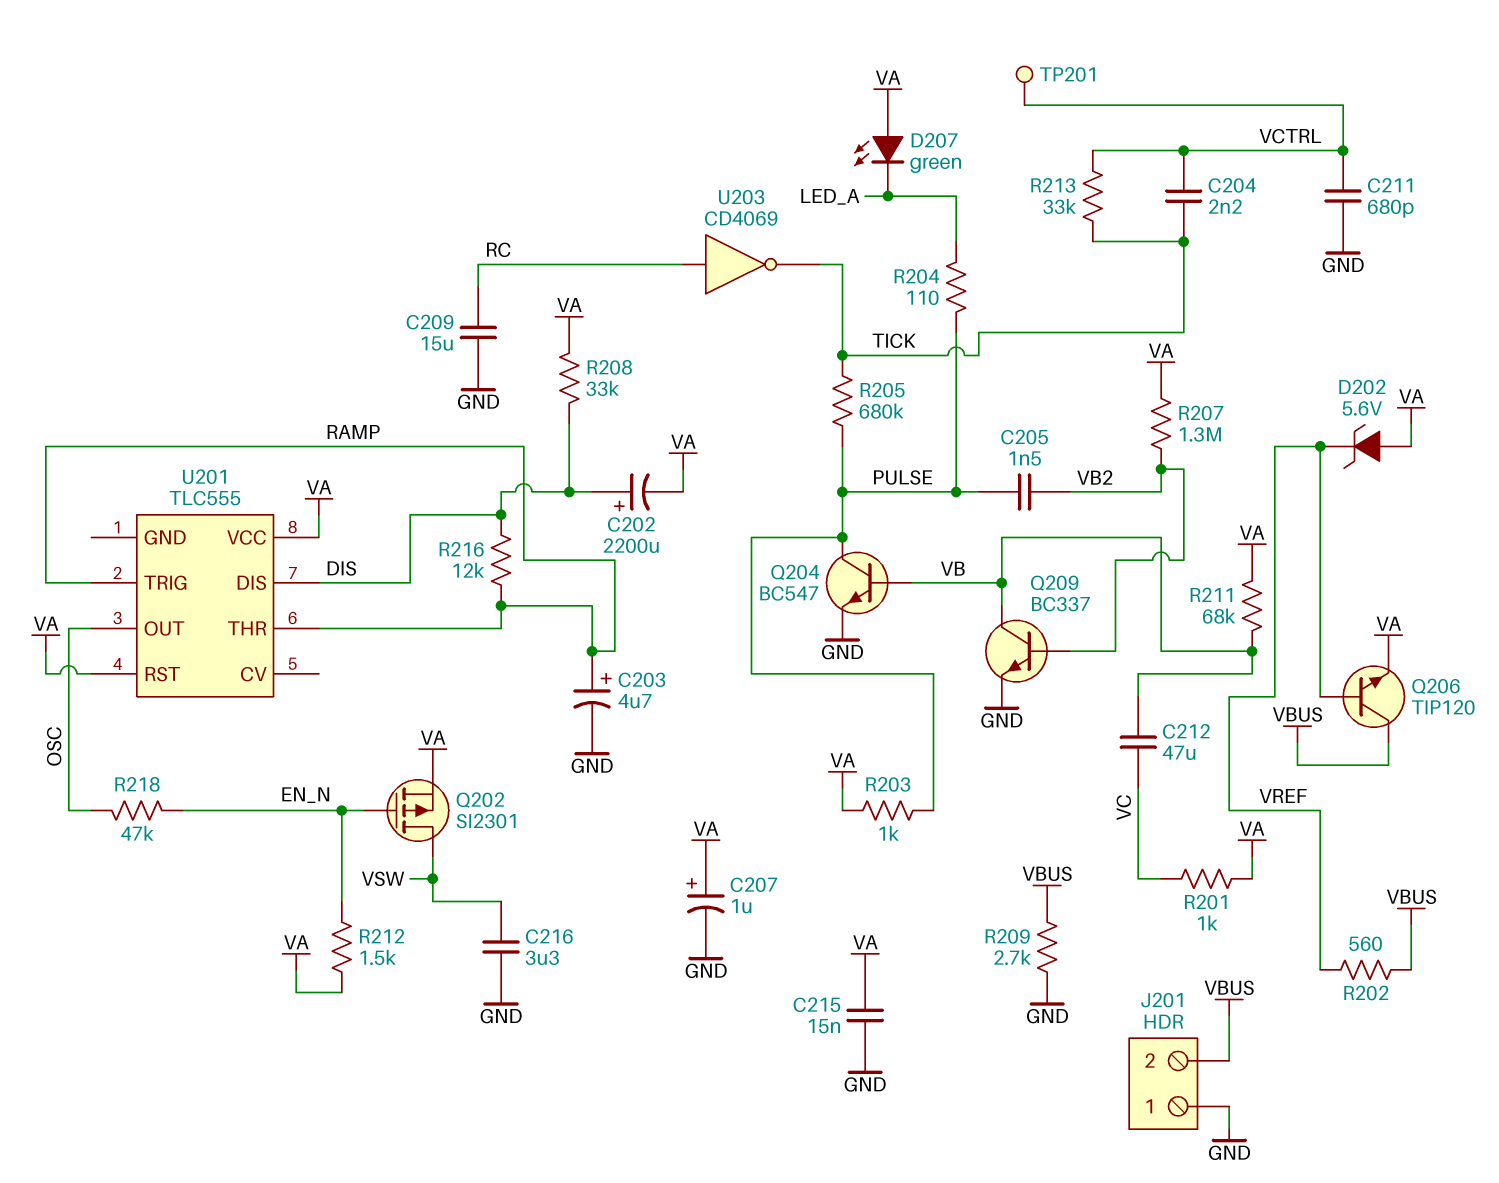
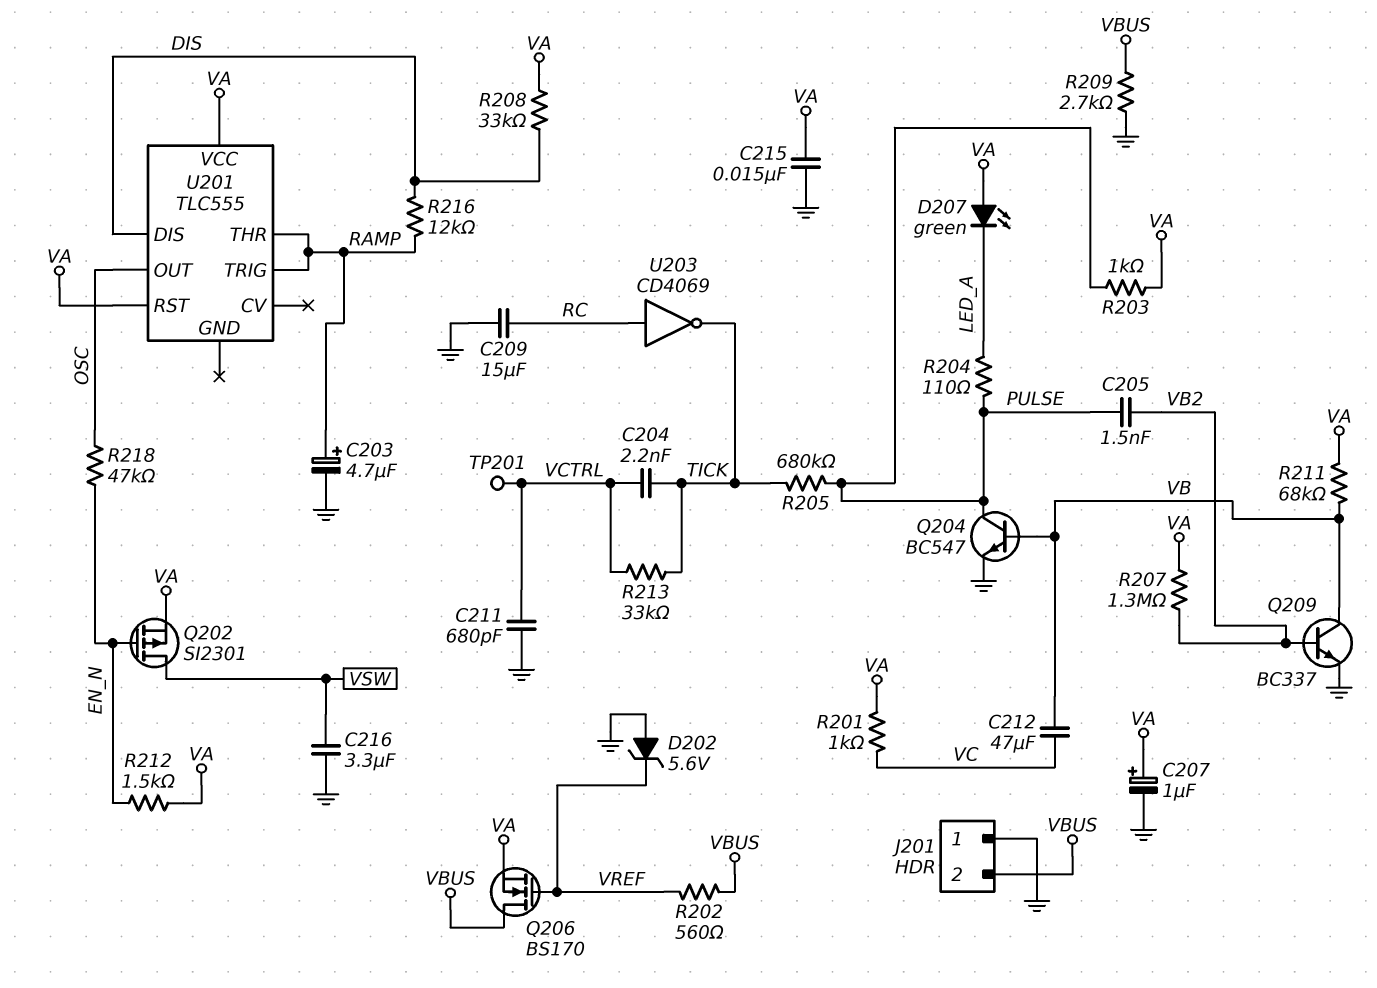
C202: 2200uF (plus DIS, minus VA) -> none
D202: zener 5.6V (A VA, K VREF) -> zener 5.6V (A GND, K VREF)
Q206: NPN TIP120 (B VREF, C VBUS, E VA) -> NMOS BS170 (G VREF, D VBUS, S VA)

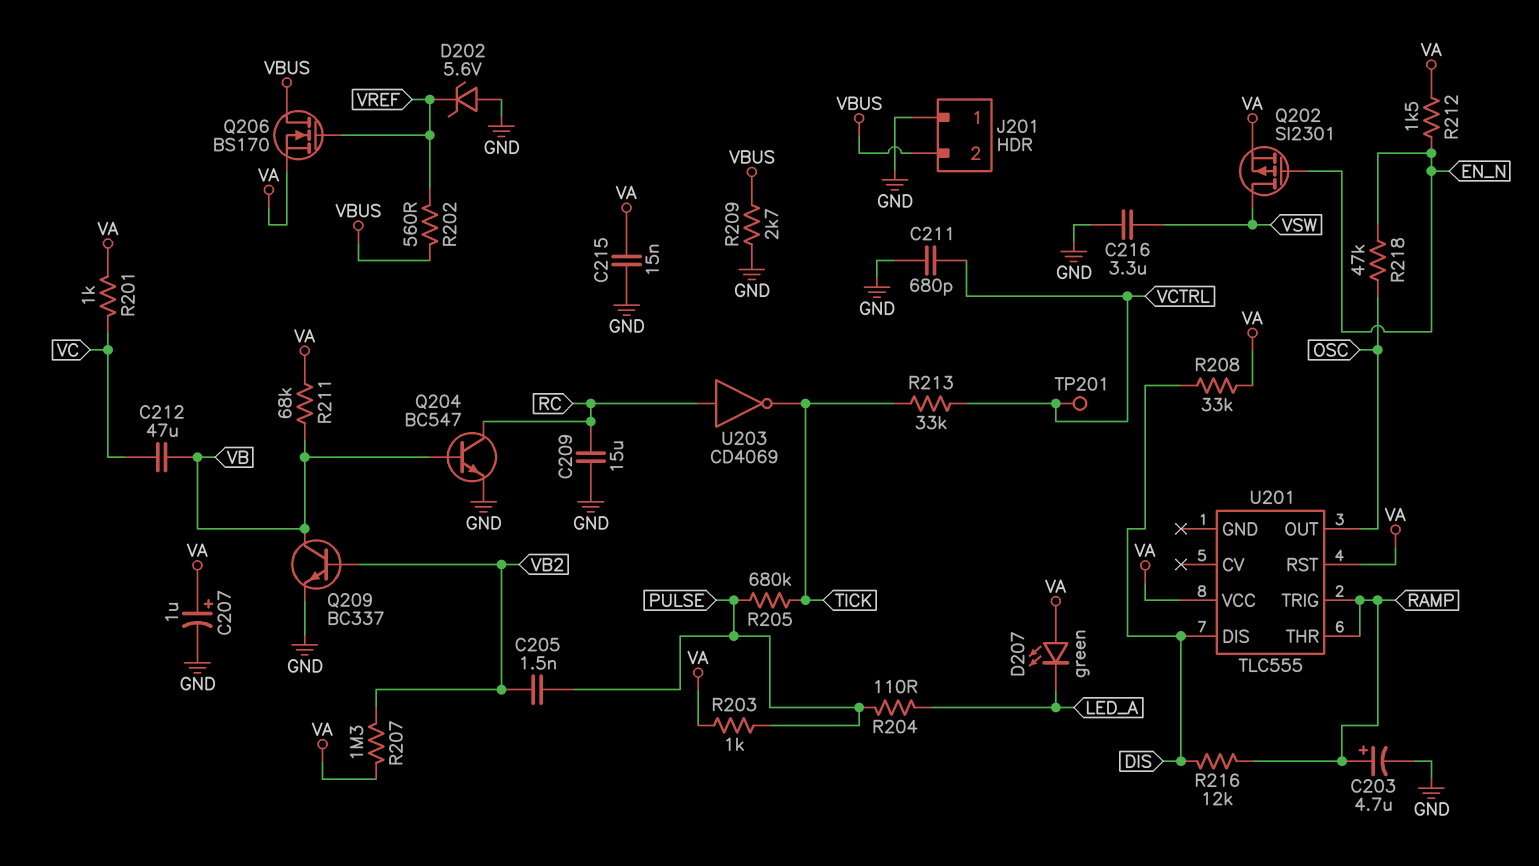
C204: 2.2nF (TICK, VCTRL) -> none
Q204: NPN BC547 (B VB, C PULSE, E GND) -> NPN BC547 (B VB, C RC, E GND)

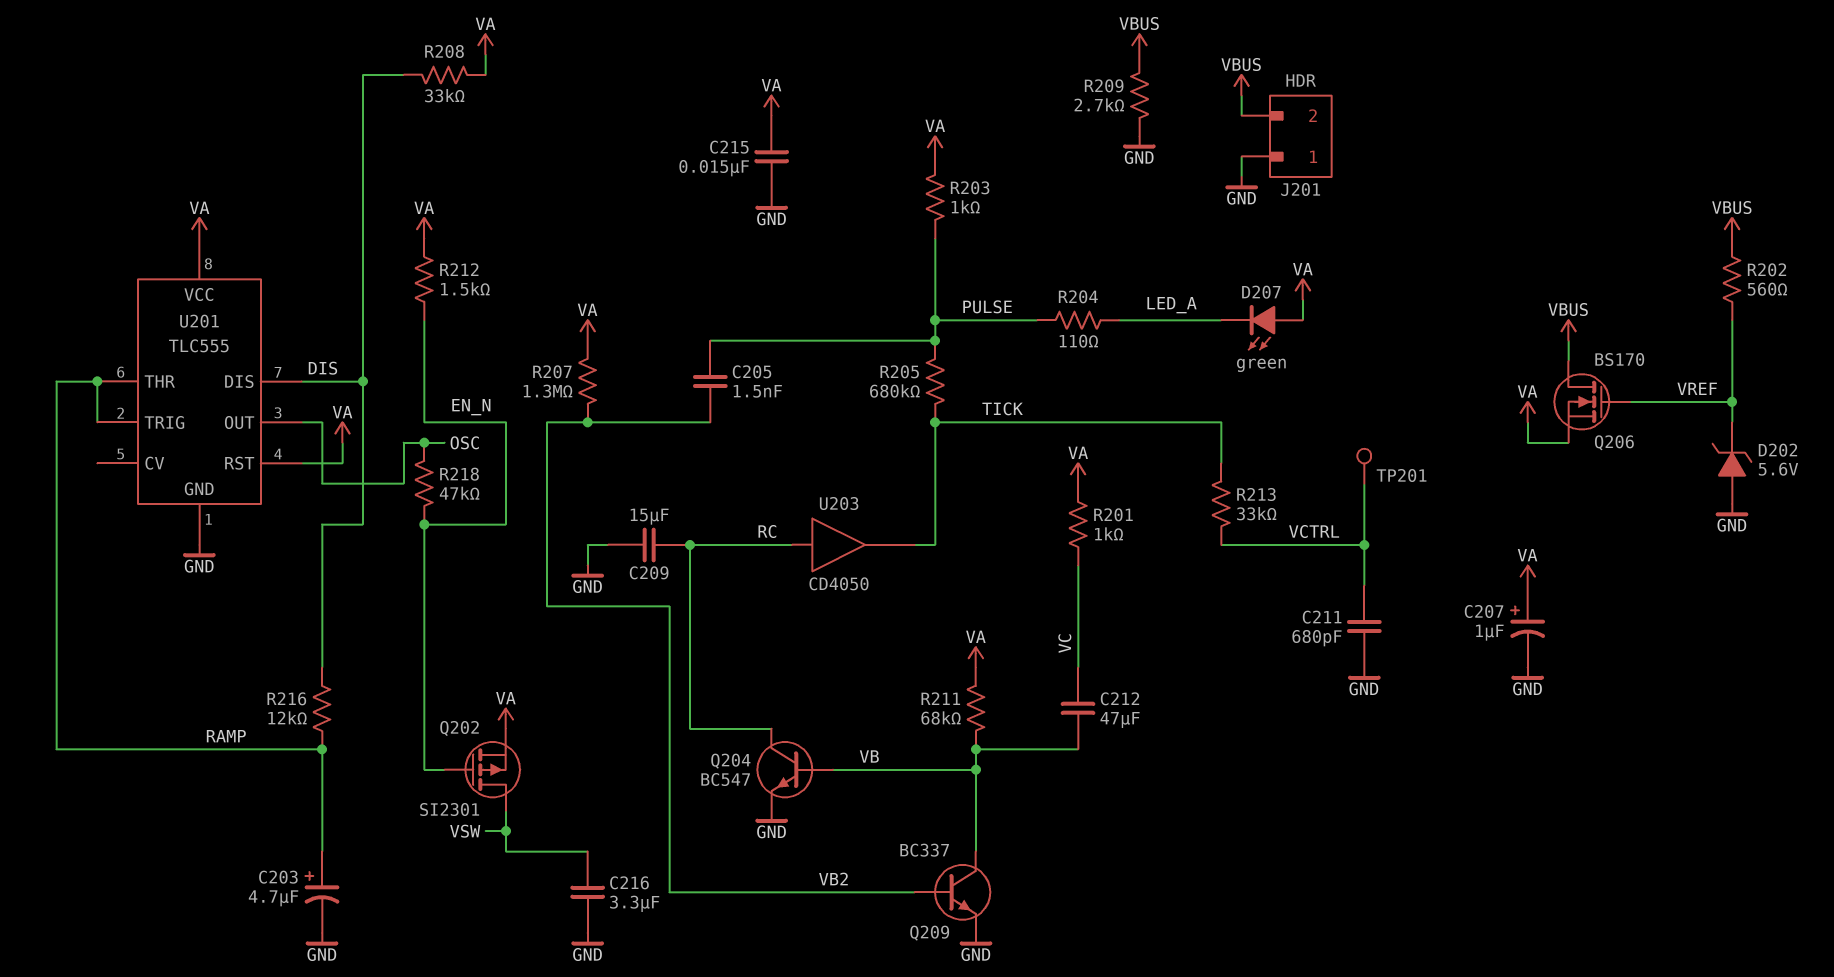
U201 pin GND: none -> GND
U203: NOT CD4069 (in RC, out TICK) -> buffer CD4050 (in RC, out TICK)

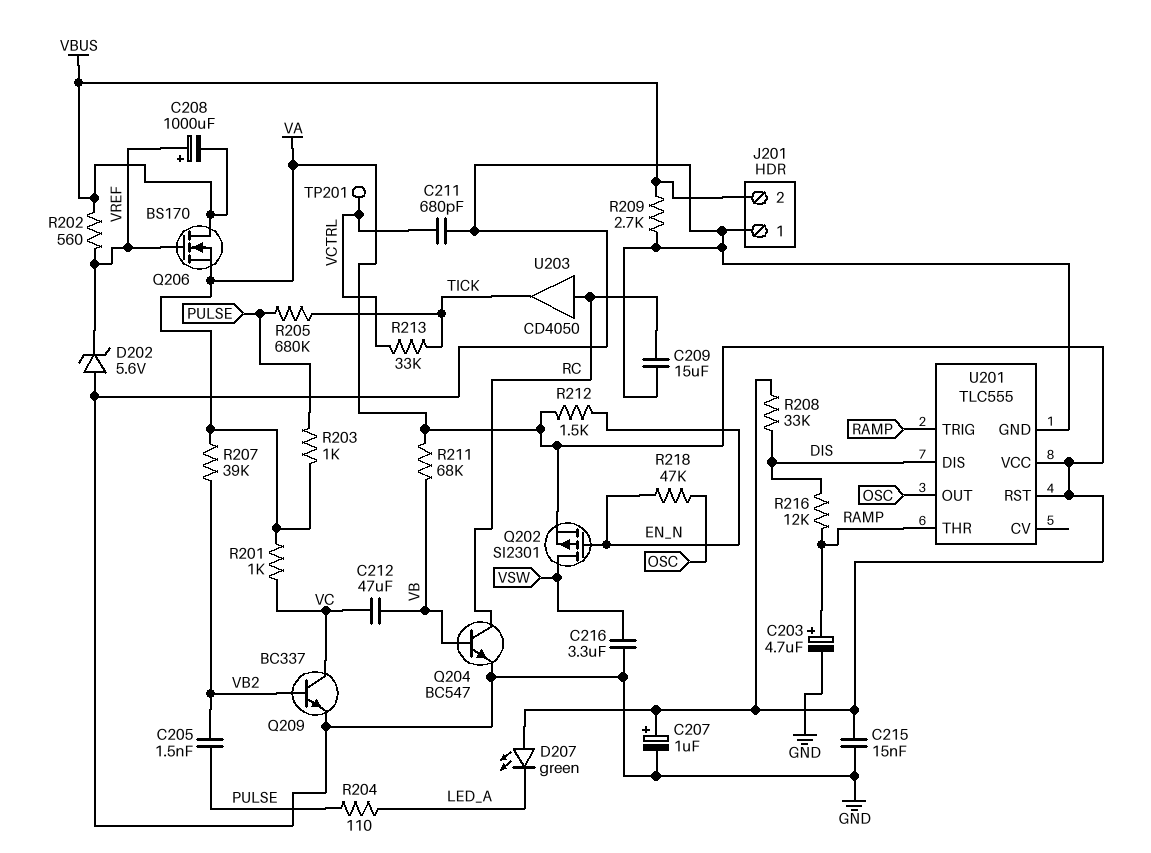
C208: none -> 1000uF (plus VREF, minus VBUS)
Q209: NPN BC337 (B VB2, C VB, E GND) -> NPN BC337 (B VB2, C VC, E GND)
R207: 1.3M (VA, VB2) -> 39k (VA, VB2)

